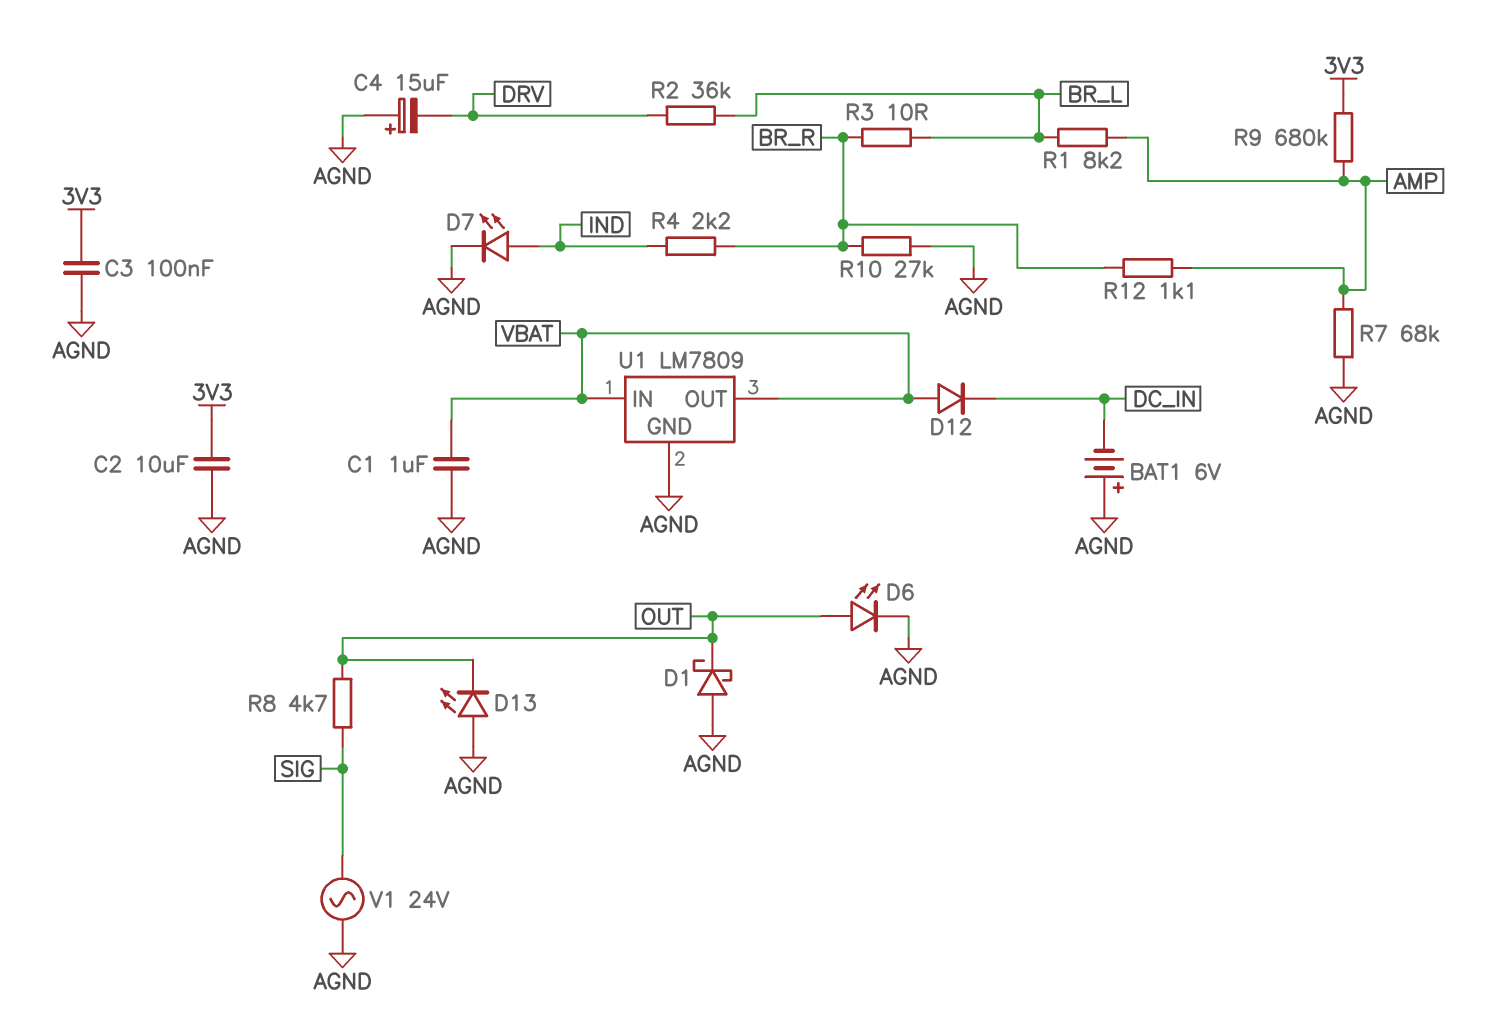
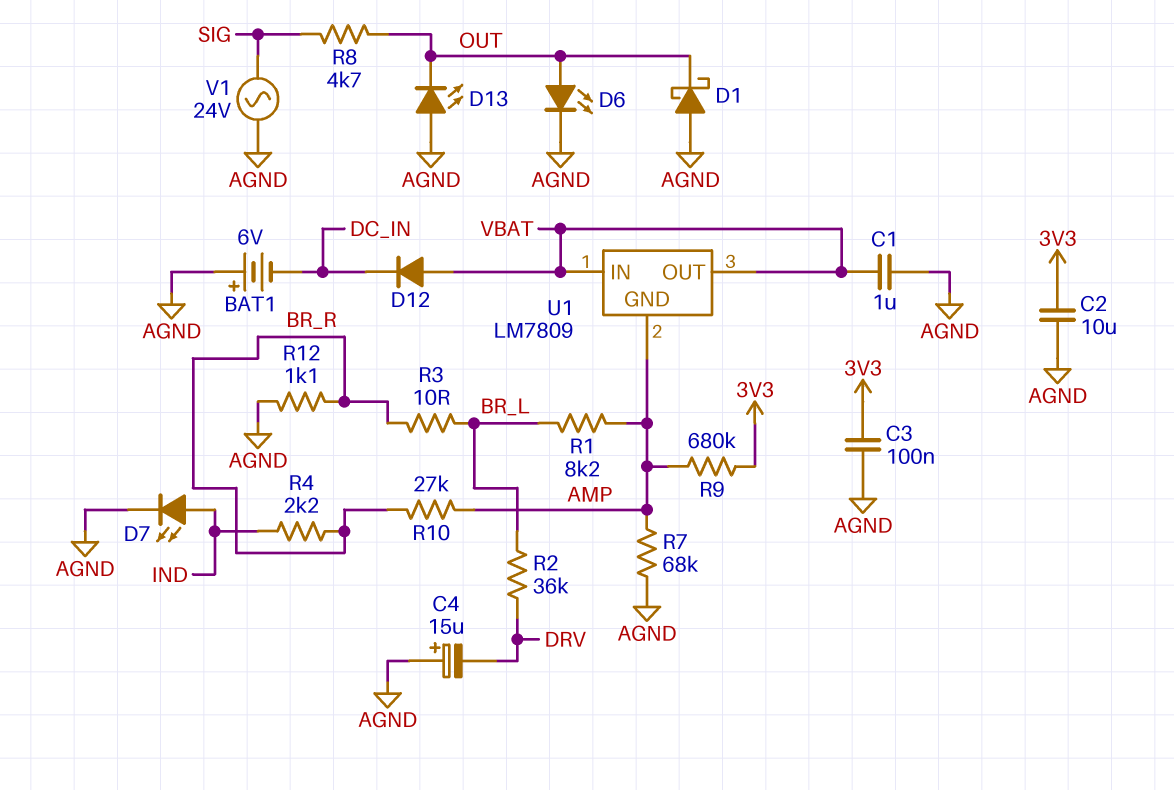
R10: 27k (AGND, BR_R) -> 27k (AMP, BR_R)
R12: 1.1k (AMP, BR_R) -> 1.1k (AGND, BR_R)
U1 pin GND: AGND -> AMP

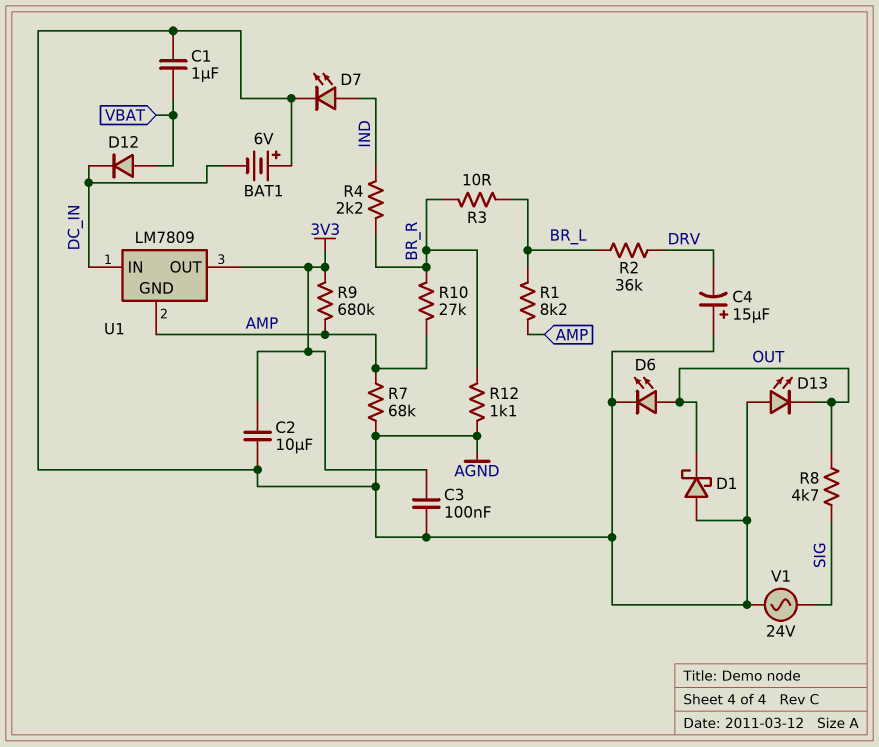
U1 pin IN: VBAT -> DC_IN
U1 pin OUT: VBAT -> 3V3

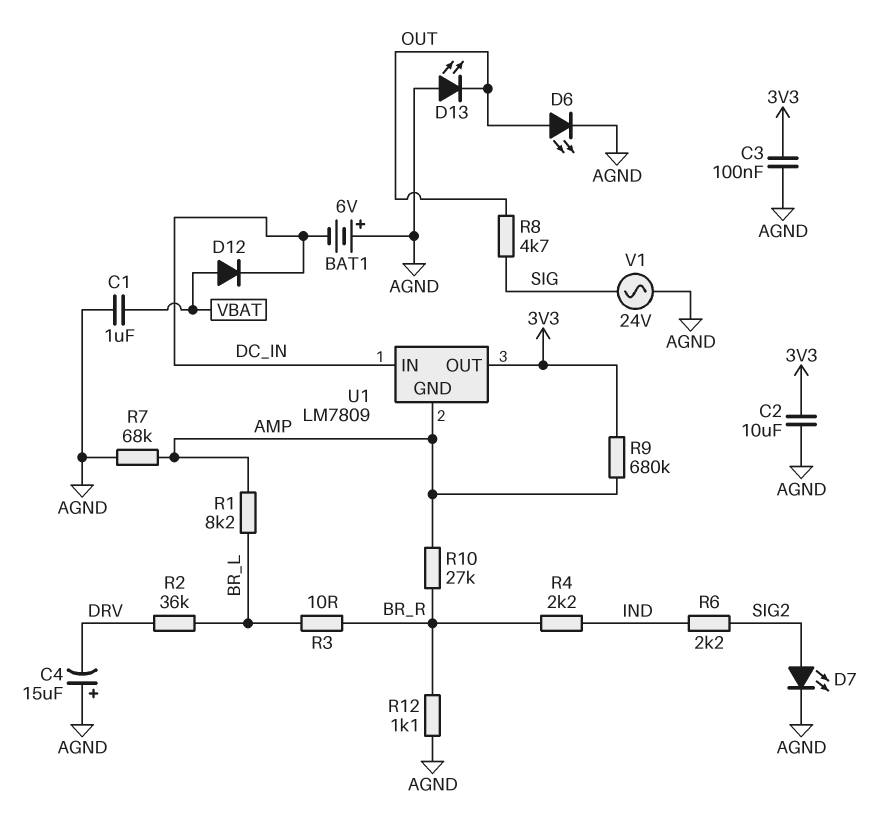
D1: schottky (A AGND, K OUT) -> none
D7: LED (A IND, K AGND) -> LED (A SIG2, K AGND)
R6: none -> 2.2k (IND, SIG2)

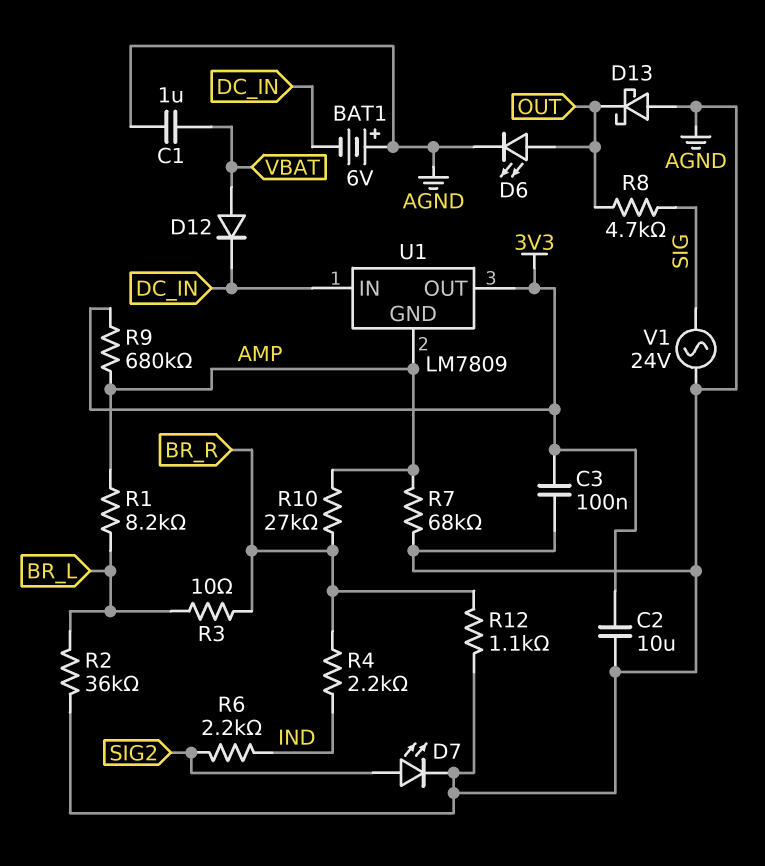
C4: 15uF (plus AGND, minus DRV) -> none
D13: LED (A AGND, K OUT) -> schottky (A AGND, K OUT)
R2: 36k (BR_L, DRV) -> 36k (AGND, BR_L)

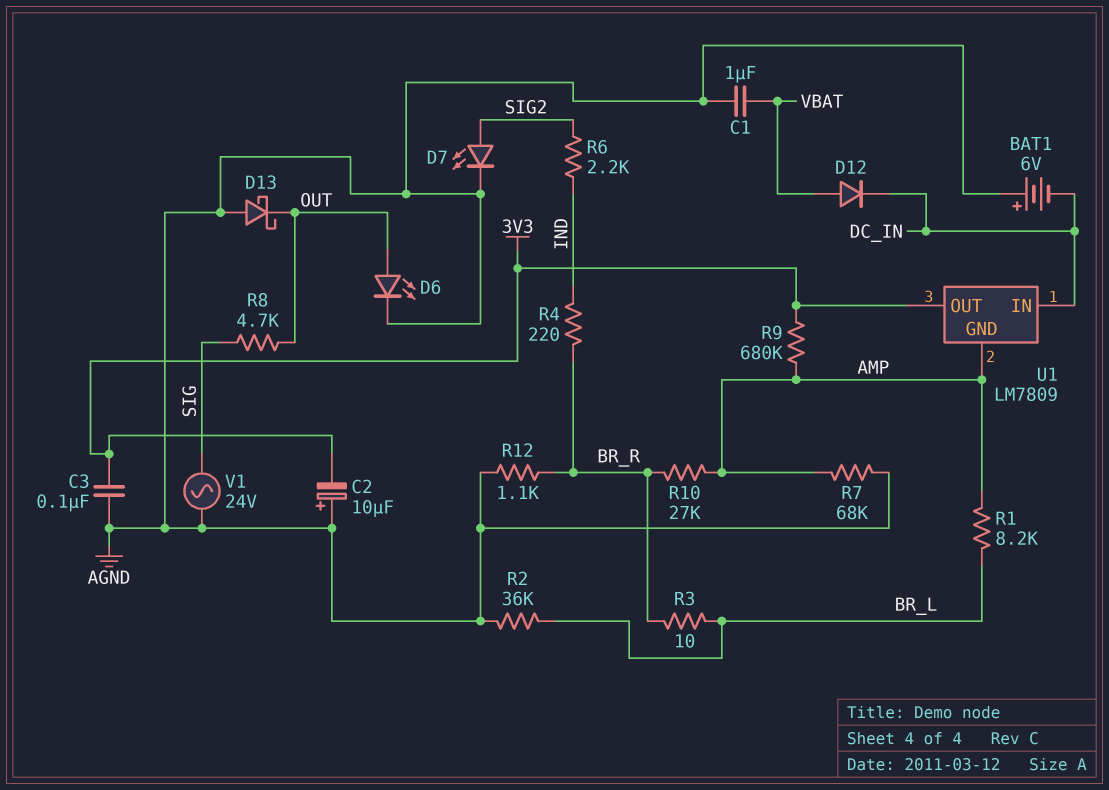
C2: 10uF (3V3, AGND) -> 10uF (plus AGND, minus 3V3)
R4: 2.2k (BR_R, IND) -> 220 (BR_R, IND)

